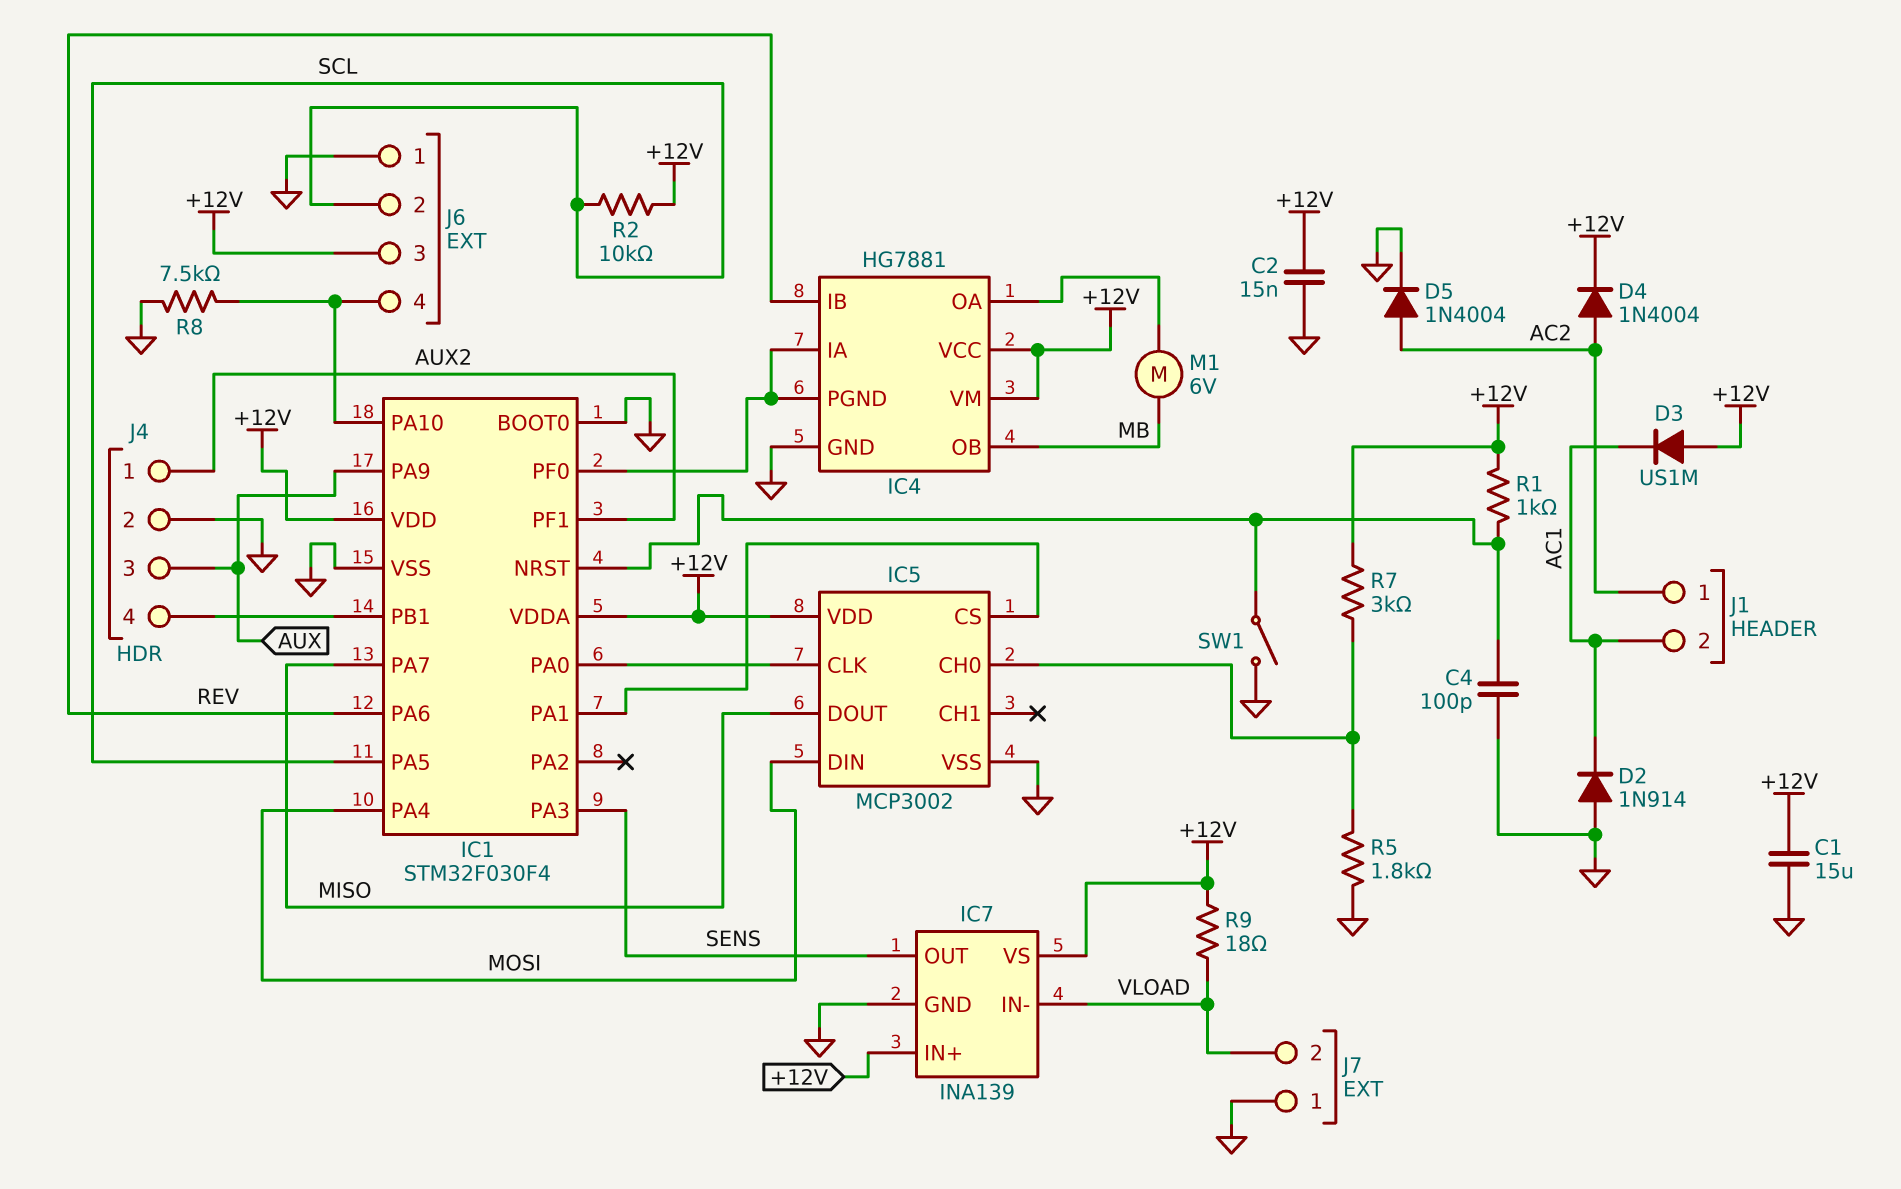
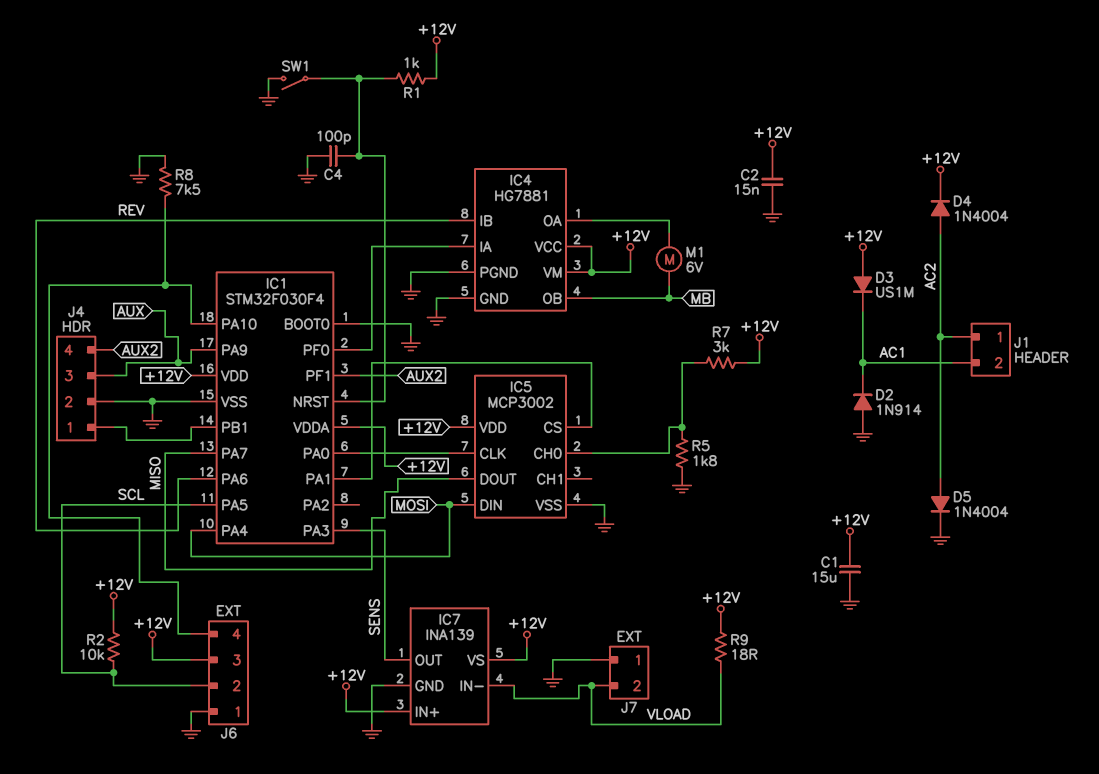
IC4 pin PGND: IC1/PF0 -> GND
J4 pin 1: AUX2 -> IC1/PB1
J4 pin 4: IC1/PB1 -> AUX2

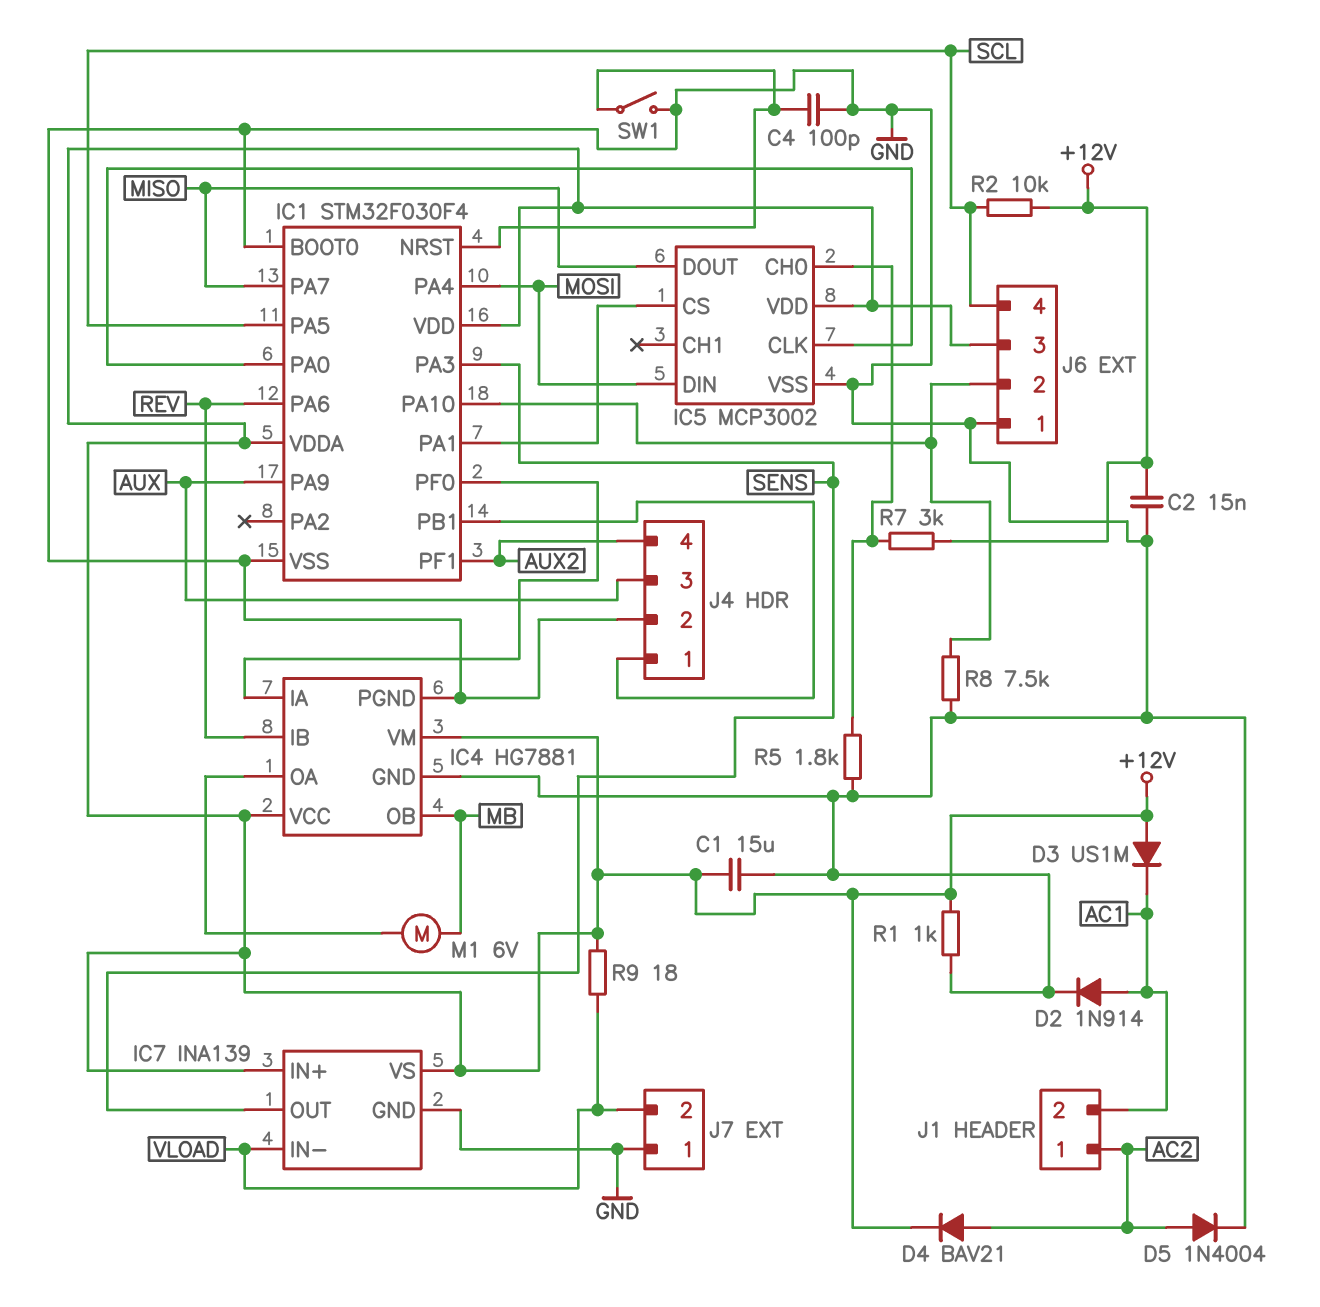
D2: diode 1N914 (A GND, K AC1) -> diode 1N914 (A AC1, K GND)
D4: diode 1N4004 (A AC2, K +12V) -> diode BAV21 (A AC2, K +12V)
J6 pin 2: SCL -> IC1/PA10
J6 pin 4: IC1/PA10 -> SCL
R1: 1k (+12V, IC1/NRST) -> 1k (+12V, GND)

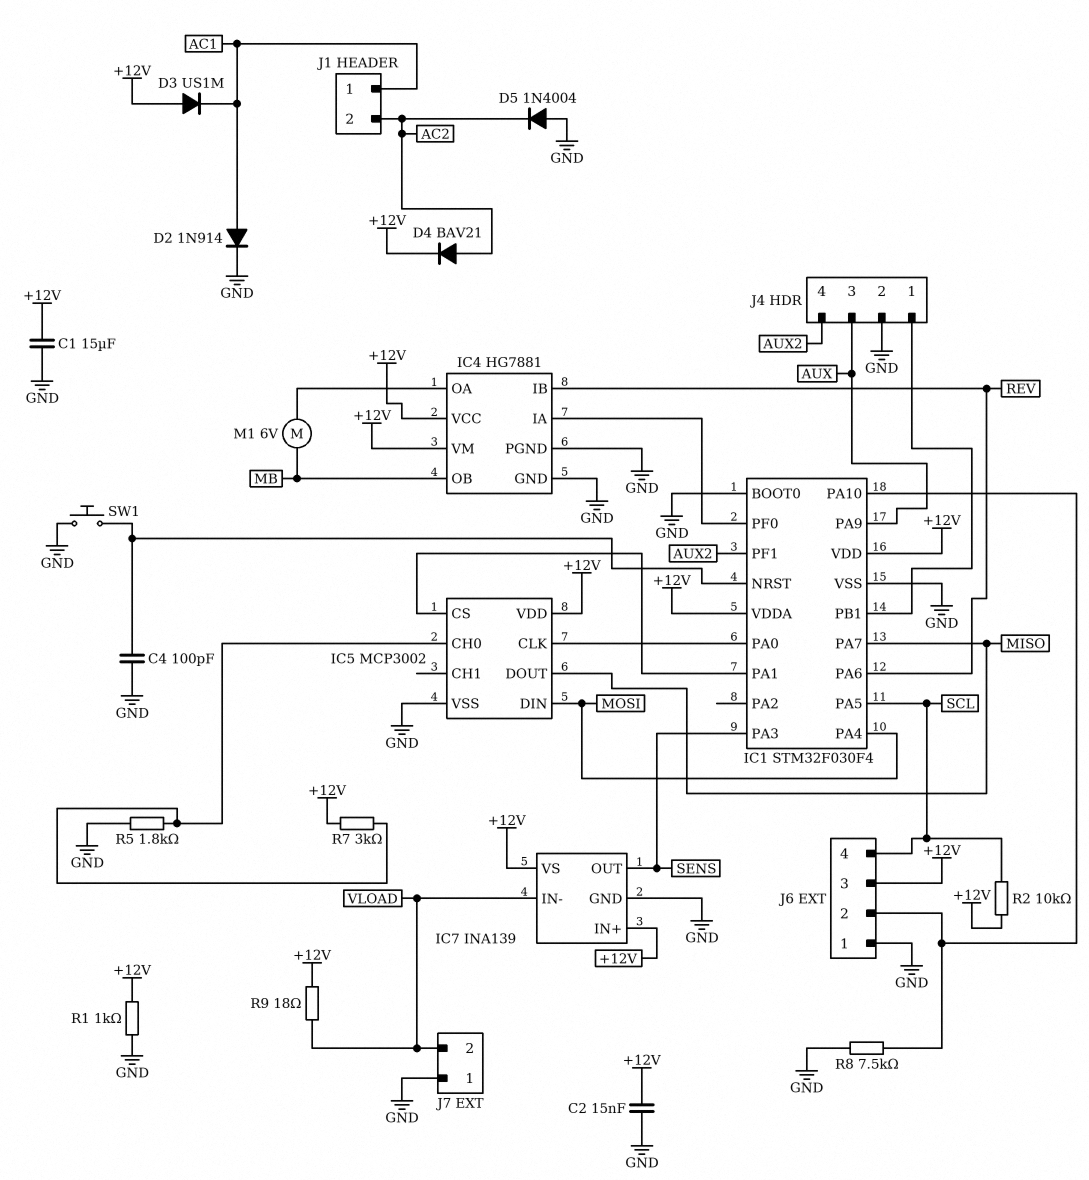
D5: diode 1N4004 (A AC2, K GND) -> diode 1N4004 (A GND, K AC2)
J1 pin 1: AC2 -> AC1
J1 pin 2: AC1 -> AC2
SW1: switch (GND, IC1/NRST) -> button (GND, IC1/NRST)

